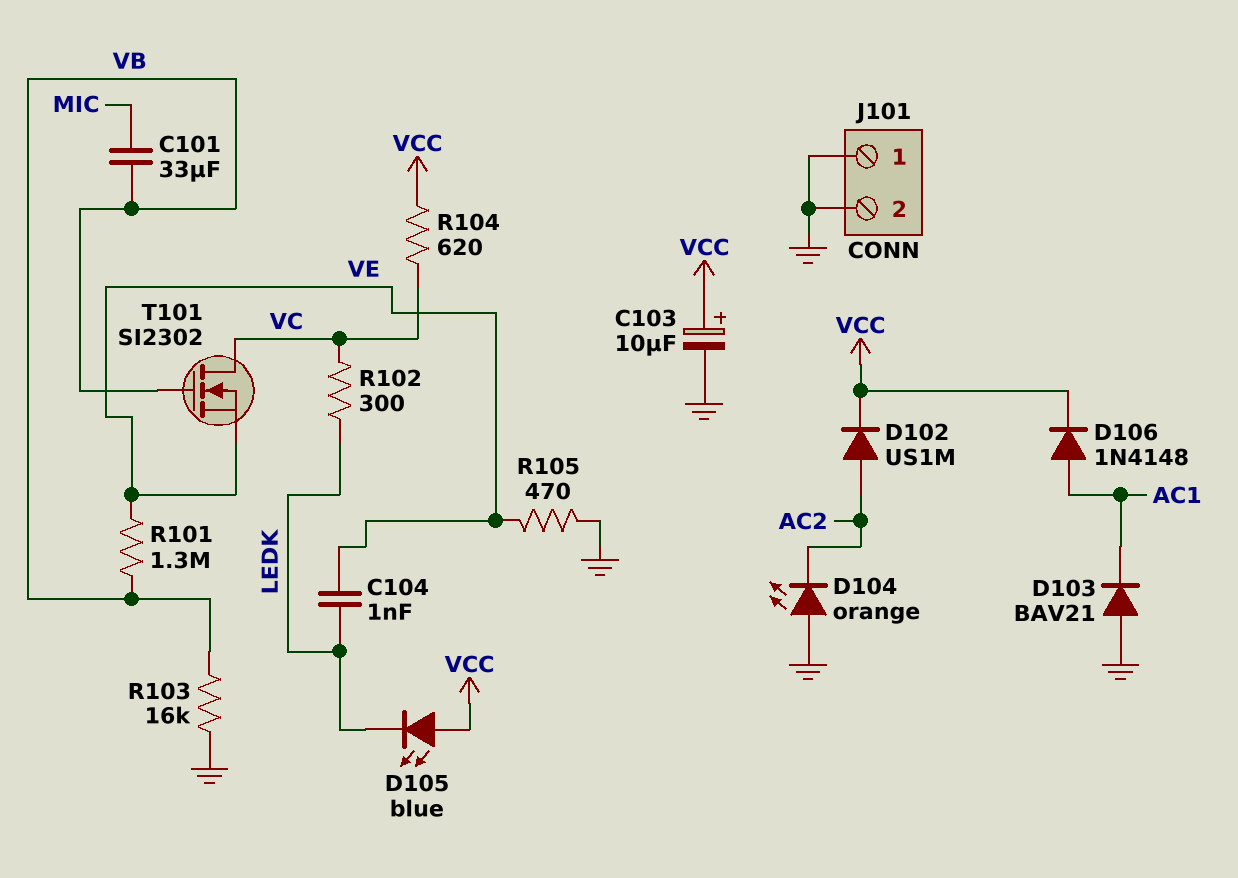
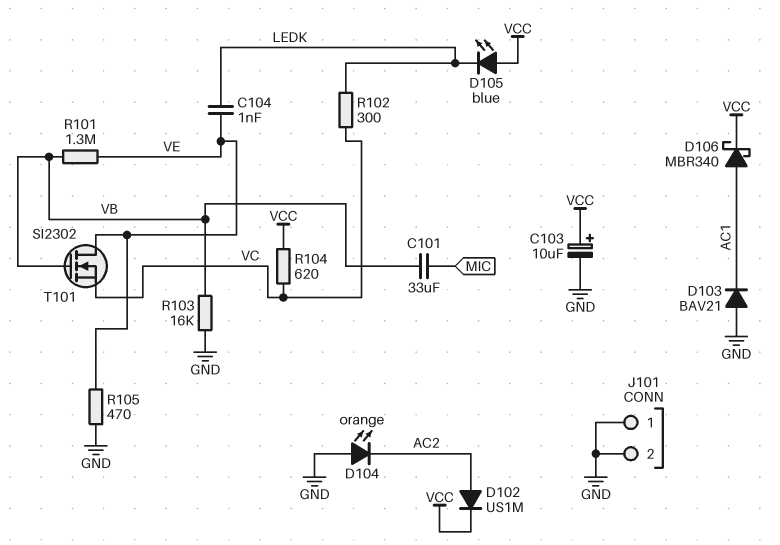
D106: diode 1N4148 (A AC1, K VCC) -> schottky MBR340 (A AC1, K VCC)
T101: NMOS SI2302 (G VB, D VC, S VE) -> NMOS SI2302 (G VB, D VE, S VC)

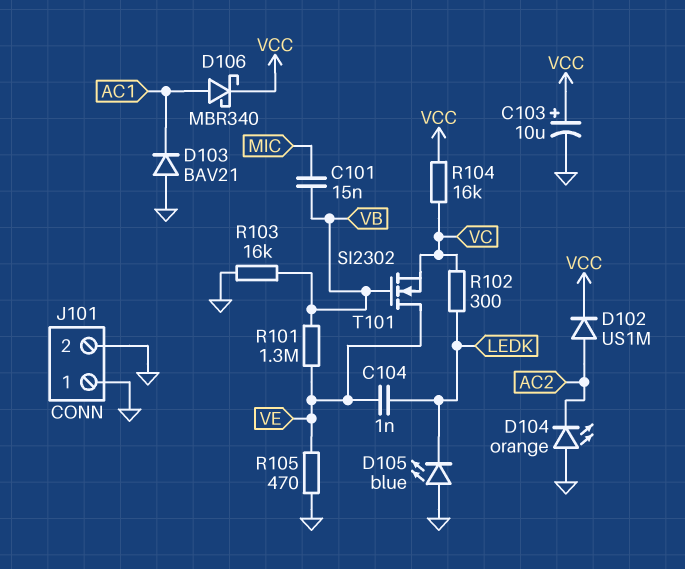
C101: 33uF (MIC, VB) -> 15nF (MIC, VB)
D105: LED blue (A VCC, K LEDK) -> LED blue (A GND, K LEDK)
R104: 620 (VC, VCC) -> 16k (VC, VCC)

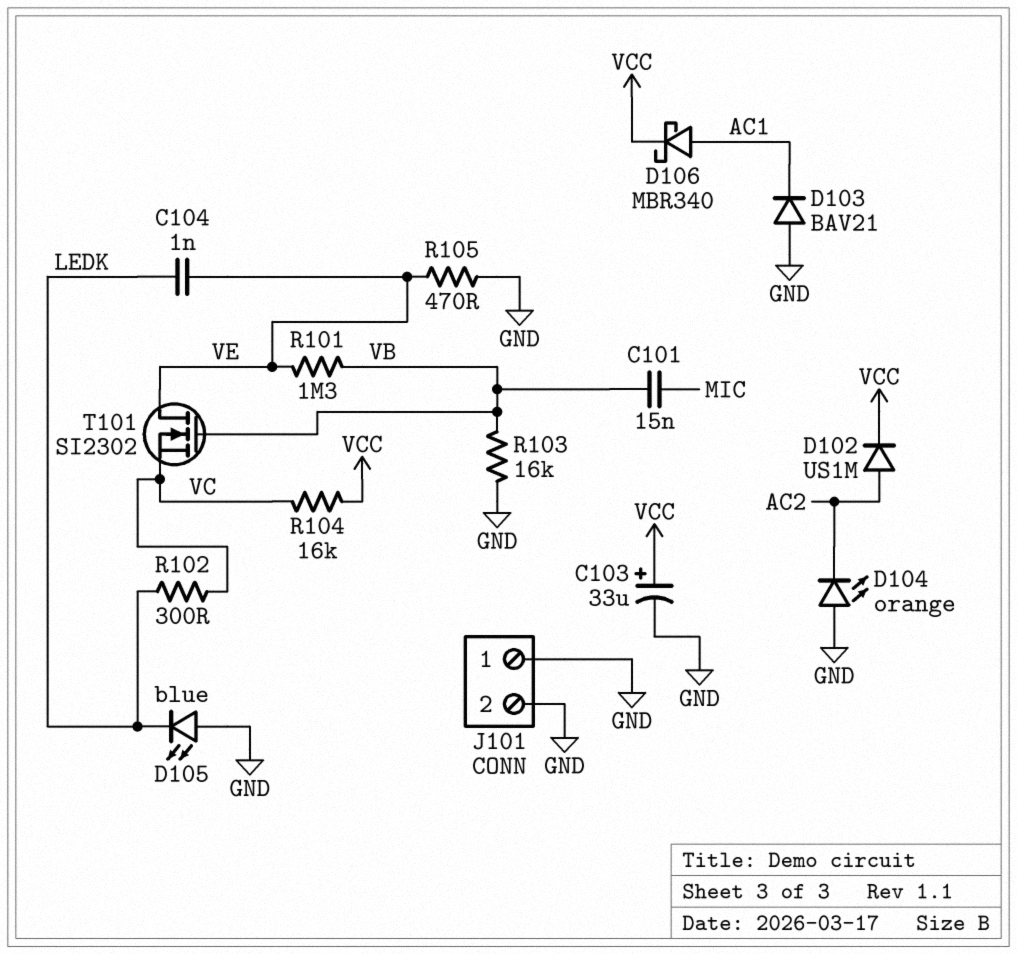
C103: 10uF (plus VCC, minus GND) -> 33uF (plus VCC, minus GND)

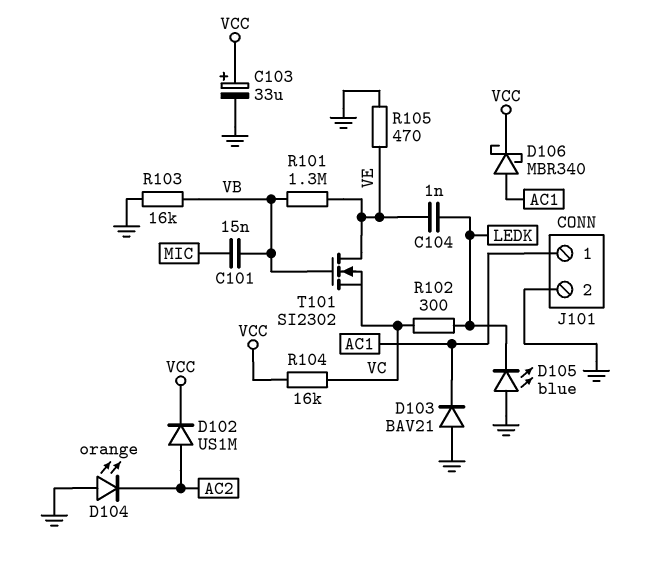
J101 pin 1: GND -> AC1

